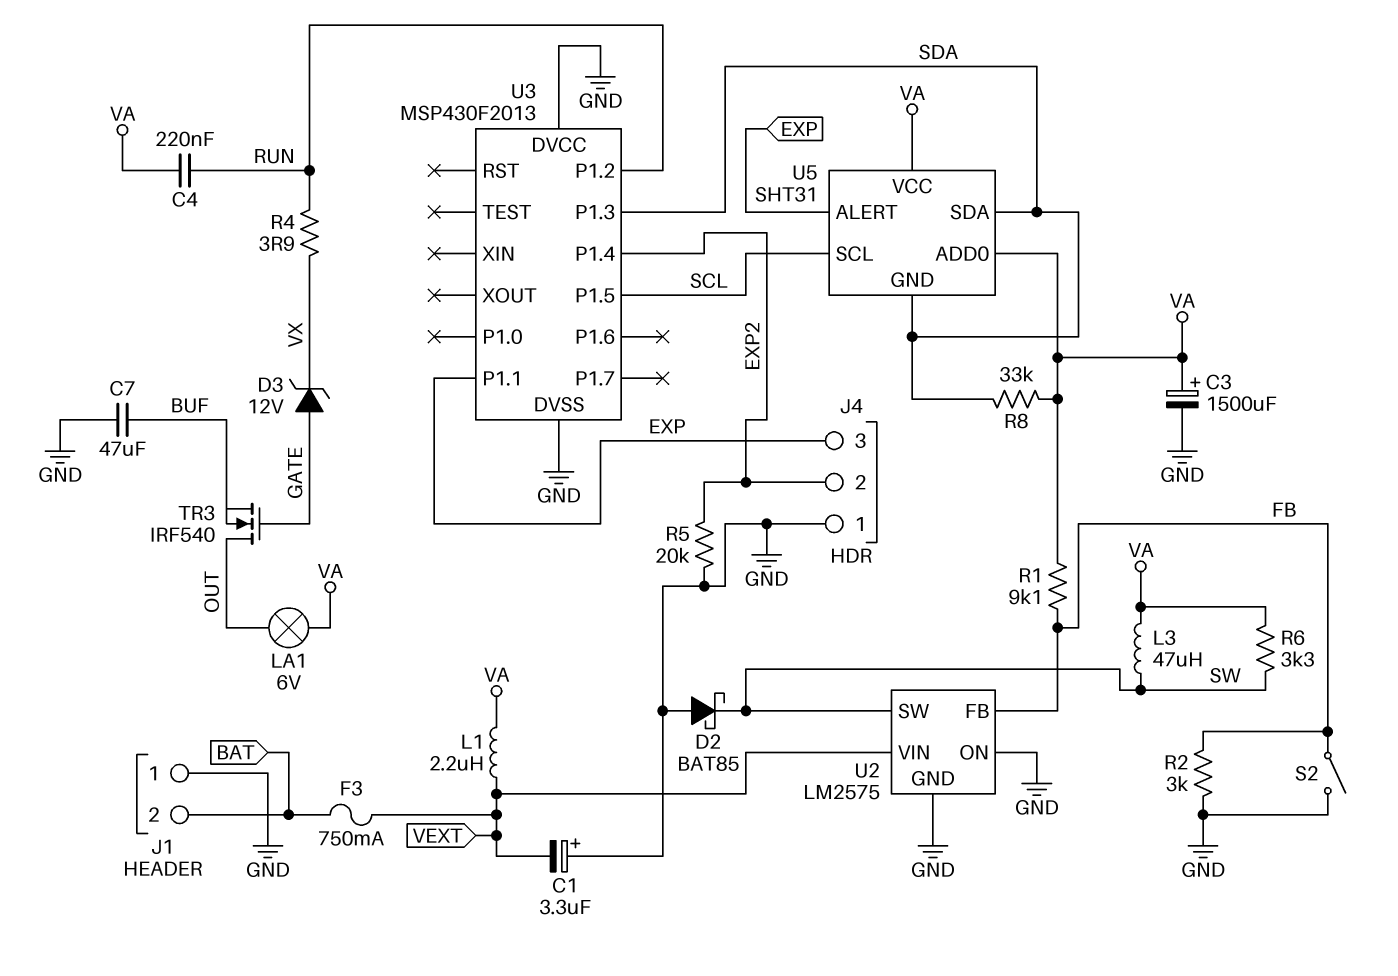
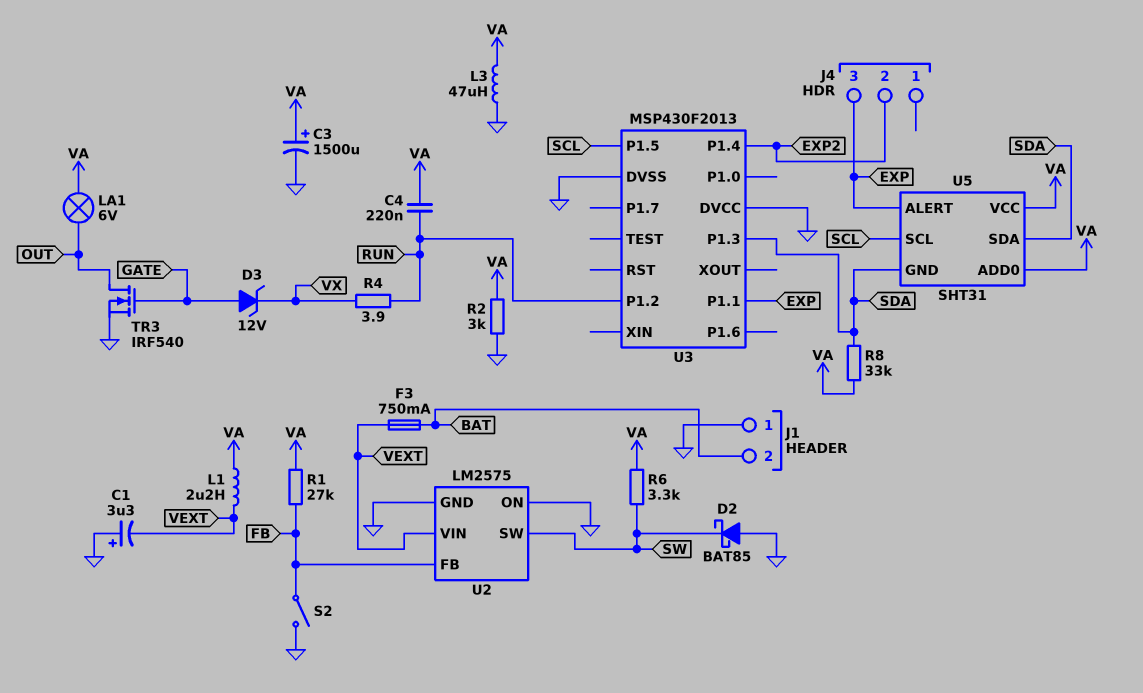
C7: 47uF (BUF, GND) -> none
J4 pin 1: GND -> none
L3: 47uH (SW, VA) -> 47uH (GND, VA)
R1: 9.1k (FB, VA) -> 27k (FB, VA)
R2: 3k (FB, GND) -> 3k (GND, VA)
R5: 20k (EXP2, GND) -> none
TR3: NMOS IRF540 (G GATE, D OUT, S BUF) -> NMOS IRF540 (G GATE, D OUT, S GND)

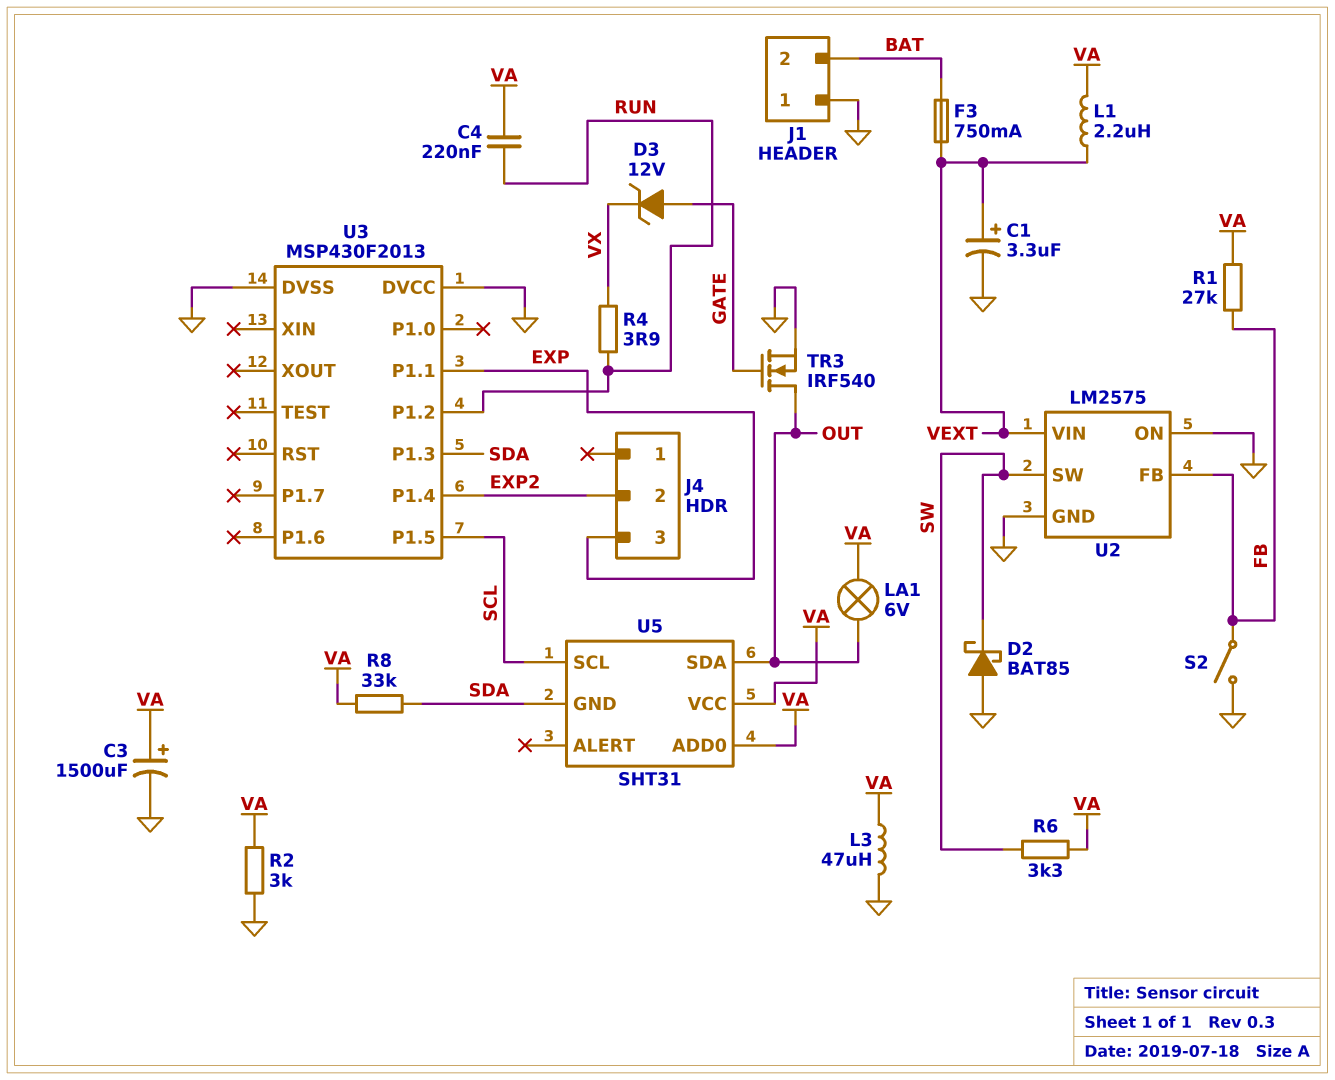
C1: 3.3uF (plus GND, minus VEXT) -> 3.3uF (plus VEXT, minus GND)
U5 pin ALERT: EXP -> none
U5 pin SDA: SDA -> OUT

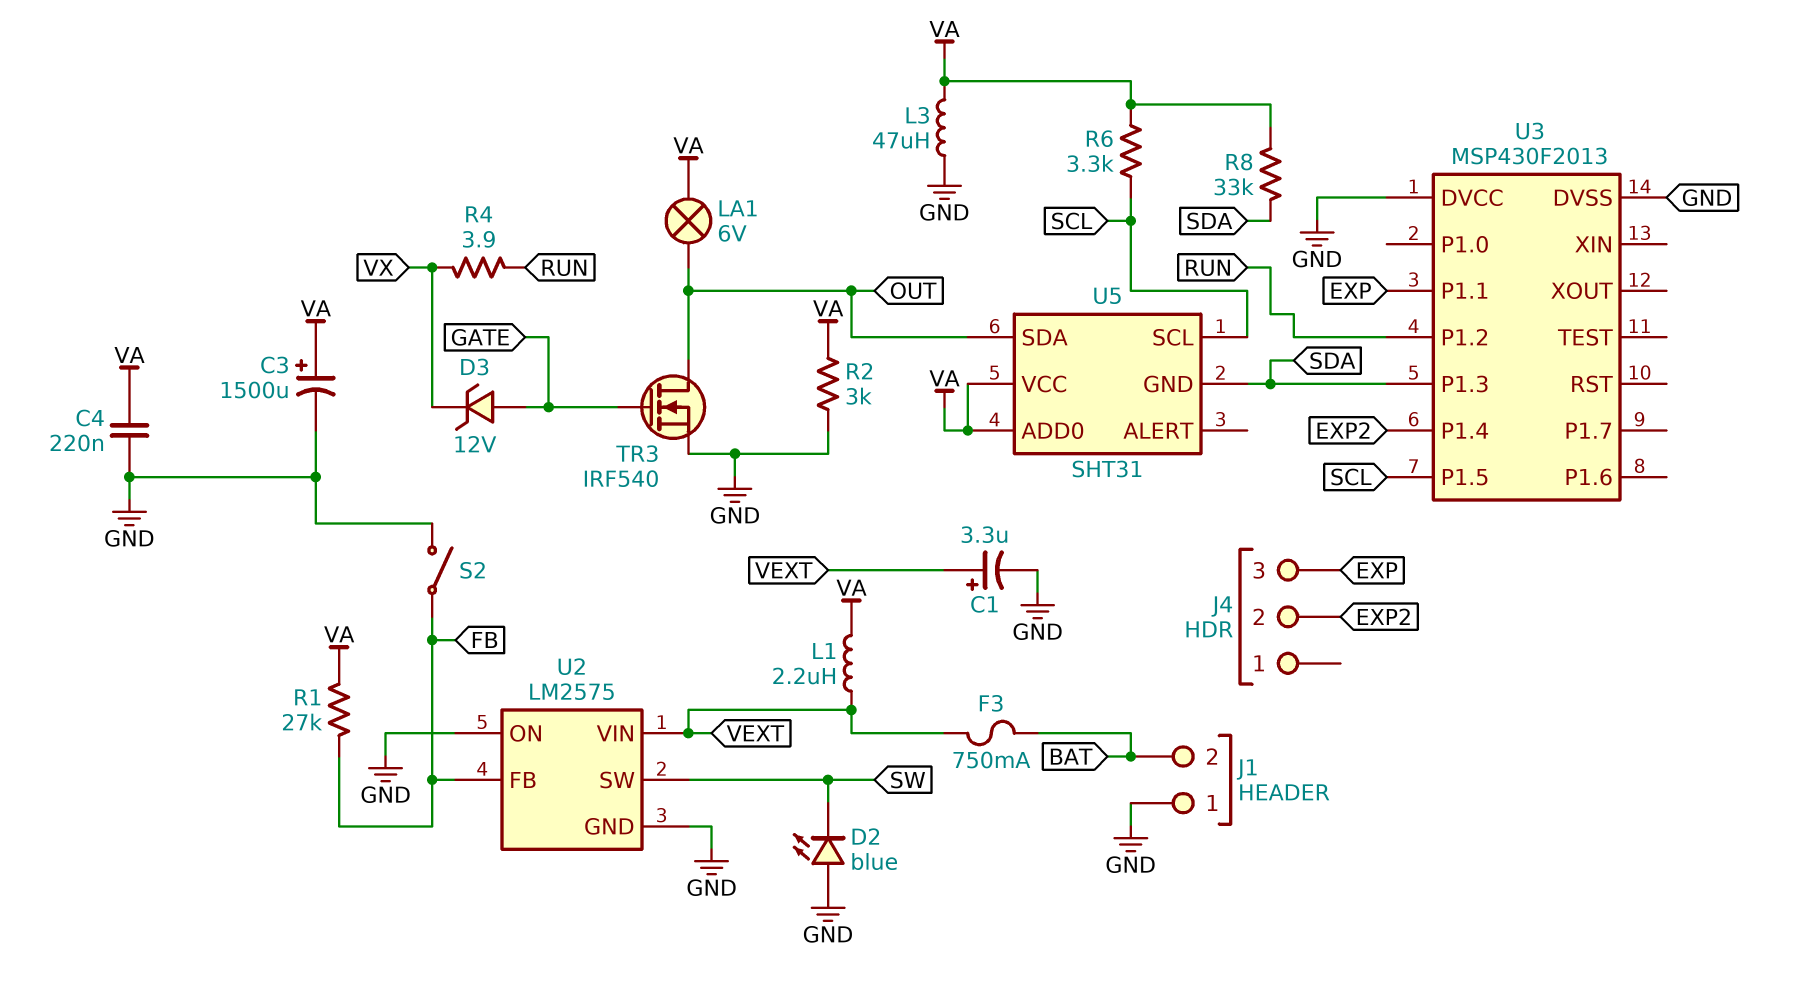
C4: 220nF (RUN, VA) -> 220nF (GND, VA)
D2: schottky BAT85 (A GND, K SW) -> LED blue (A GND, K SW)
R6: 3.3k (SW, VA) -> 3.3k (SCL, VA)

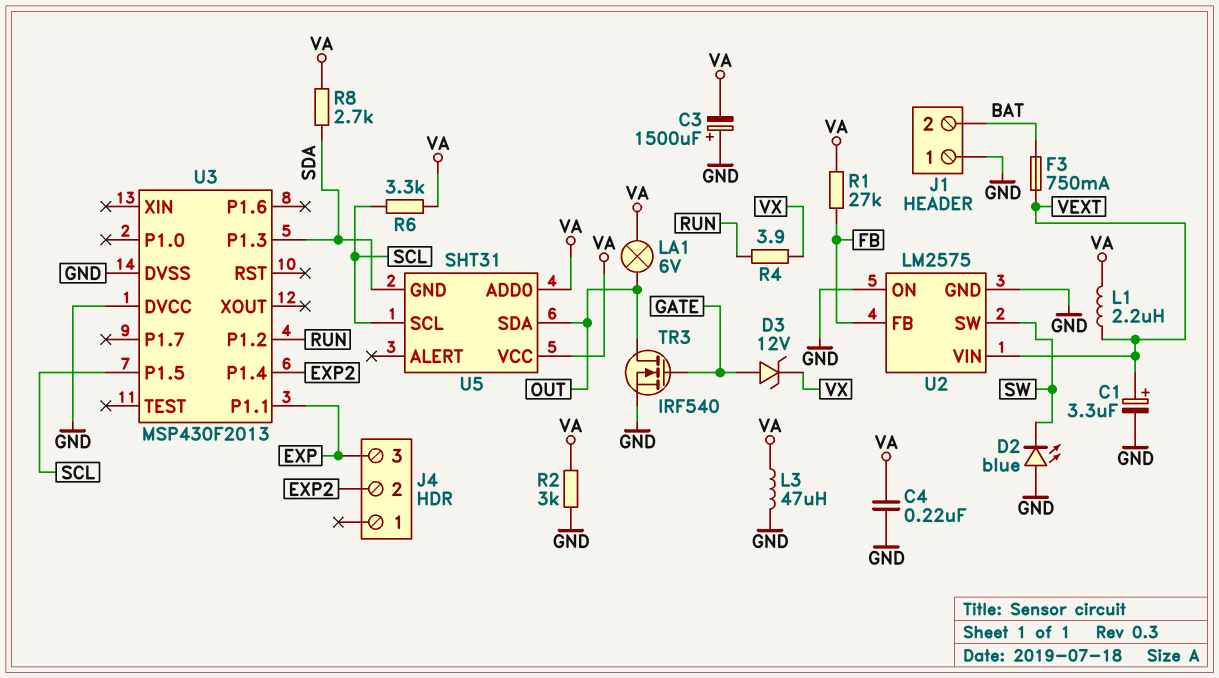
C3: 1500uF (plus VA, minus GND) -> 1500uF (plus GND, minus VA)
R8: 33k (SDA, VA) -> 2.7k (SDA, VA)
S2: switch (FB, GND) -> none

